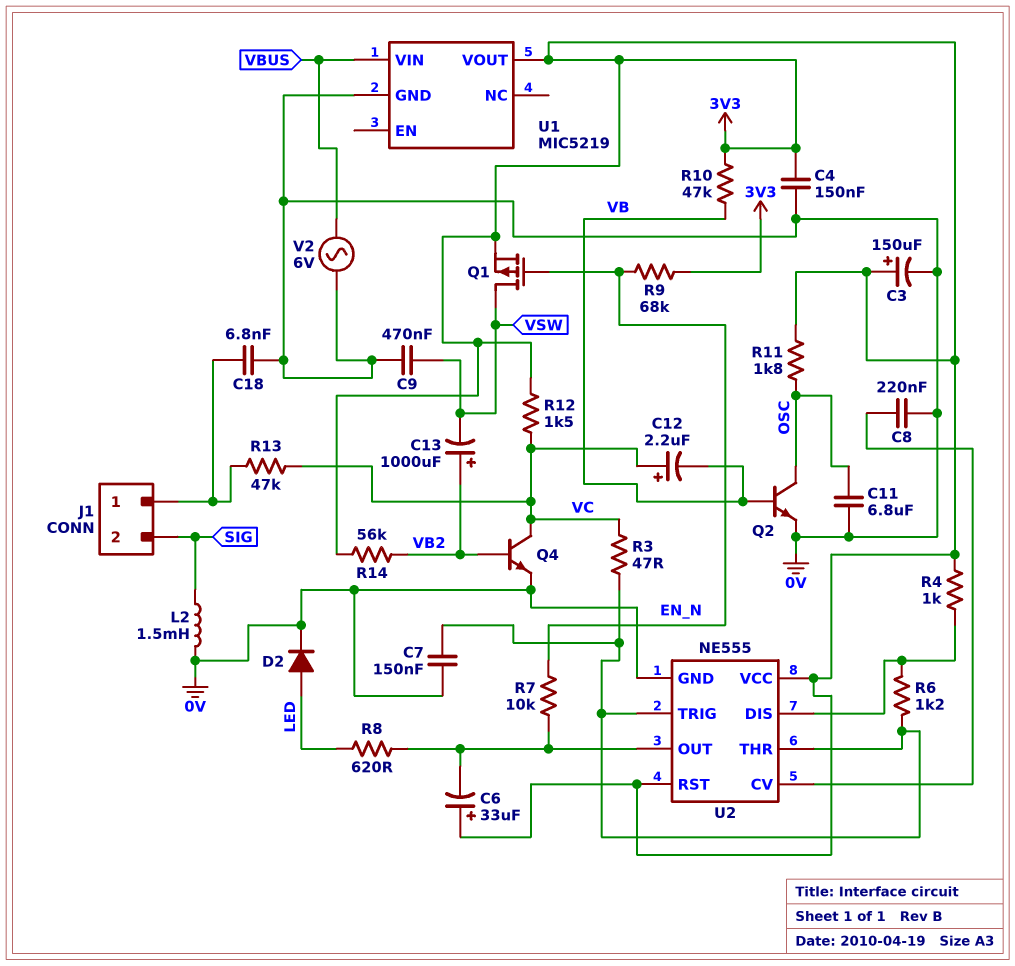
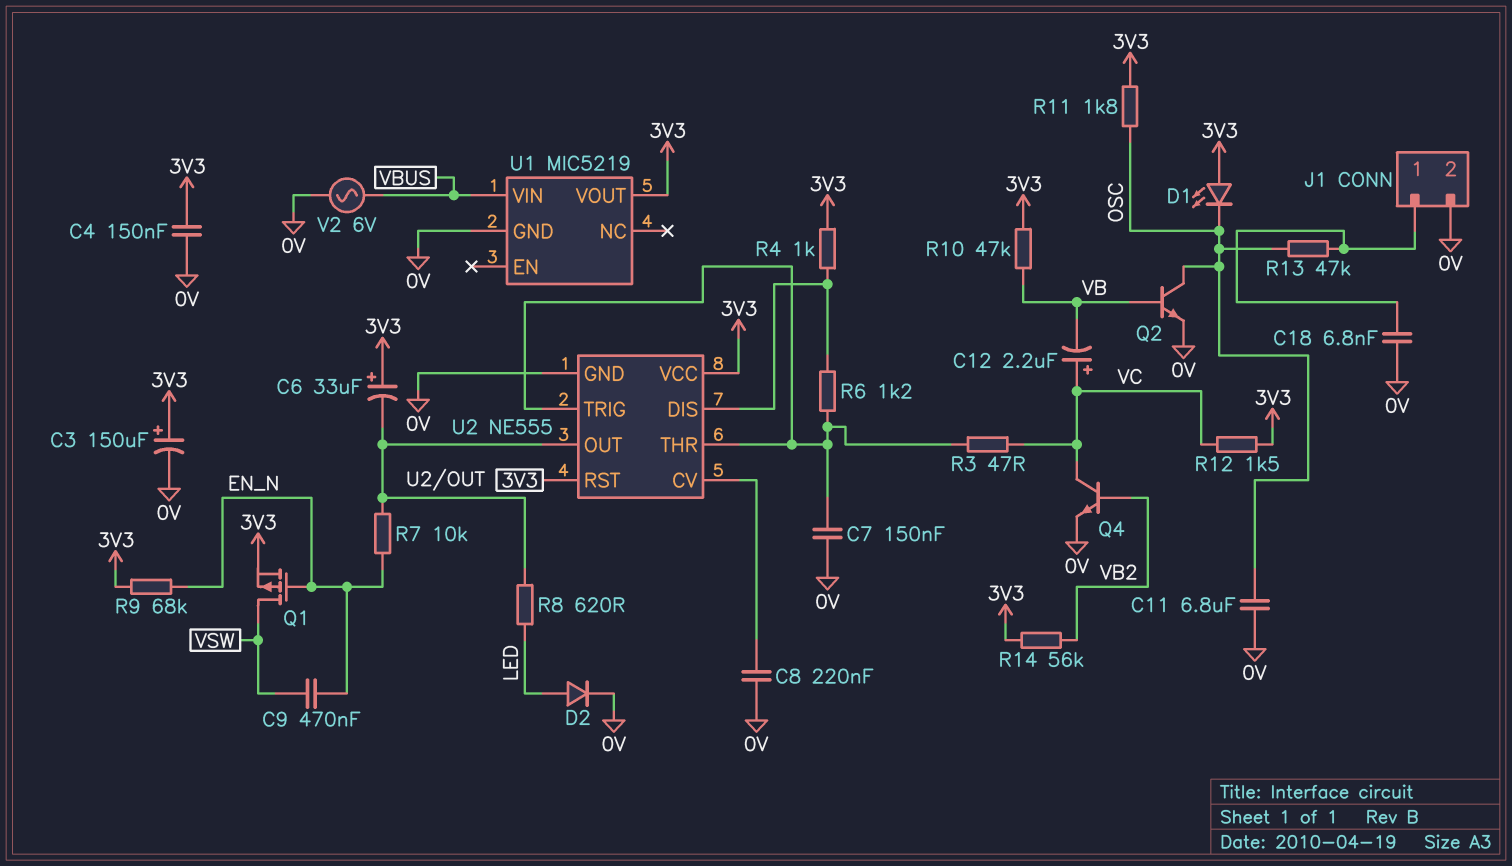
C9: 470nF (0V, VSW) -> 470nF (EN_N, VSW)
C13: 1000uF (plus VB2, minus VSW) -> none
D1: none -> LED (A 3V3, K OSC)
J1 pin 2: SIG -> 0V
L2: 1.5mH (0V, SIG) -> none
R13: 47k (J1/1, VC) -> 47k (J1/1, OSC)

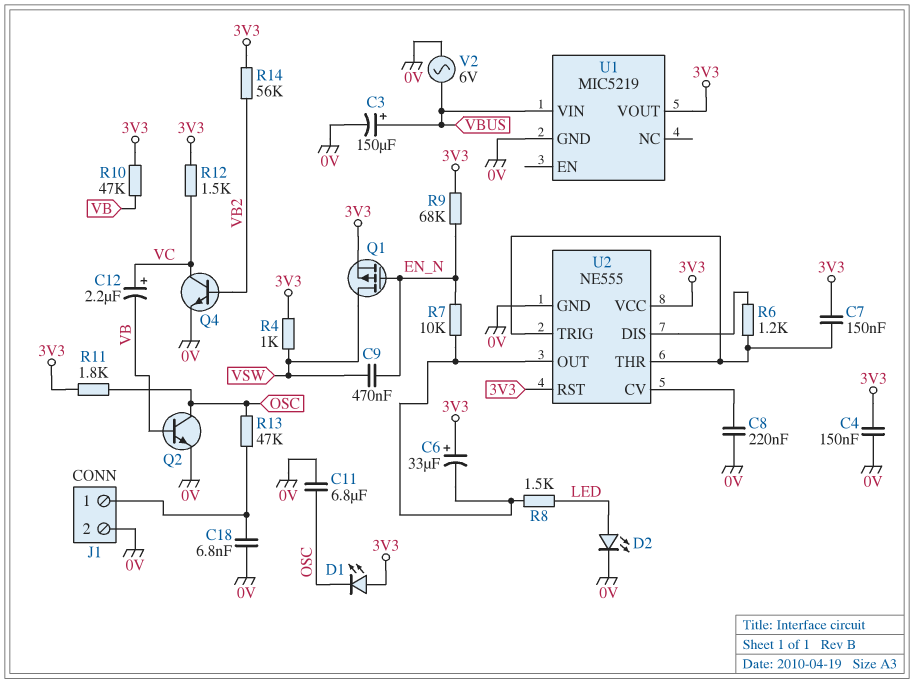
C3: 150uF (plus 3V3, minus 0V) -> 150uF (plus VBUS, minus 0V)
C7: 150nF (0V, U2/THR) -> 150nF (3V3, U2/THR)
D2: diode (A LED, K 0V) -> LED (A LED, K 0V)
R3: 47 (U2/THR, VC) -> none
R4: 1k (3V3, U2/DIS) -> 1k (3V3, VSW)
R8: 620 (LED, U2/OUT) -> 1.5k (LED, U2/OUT)

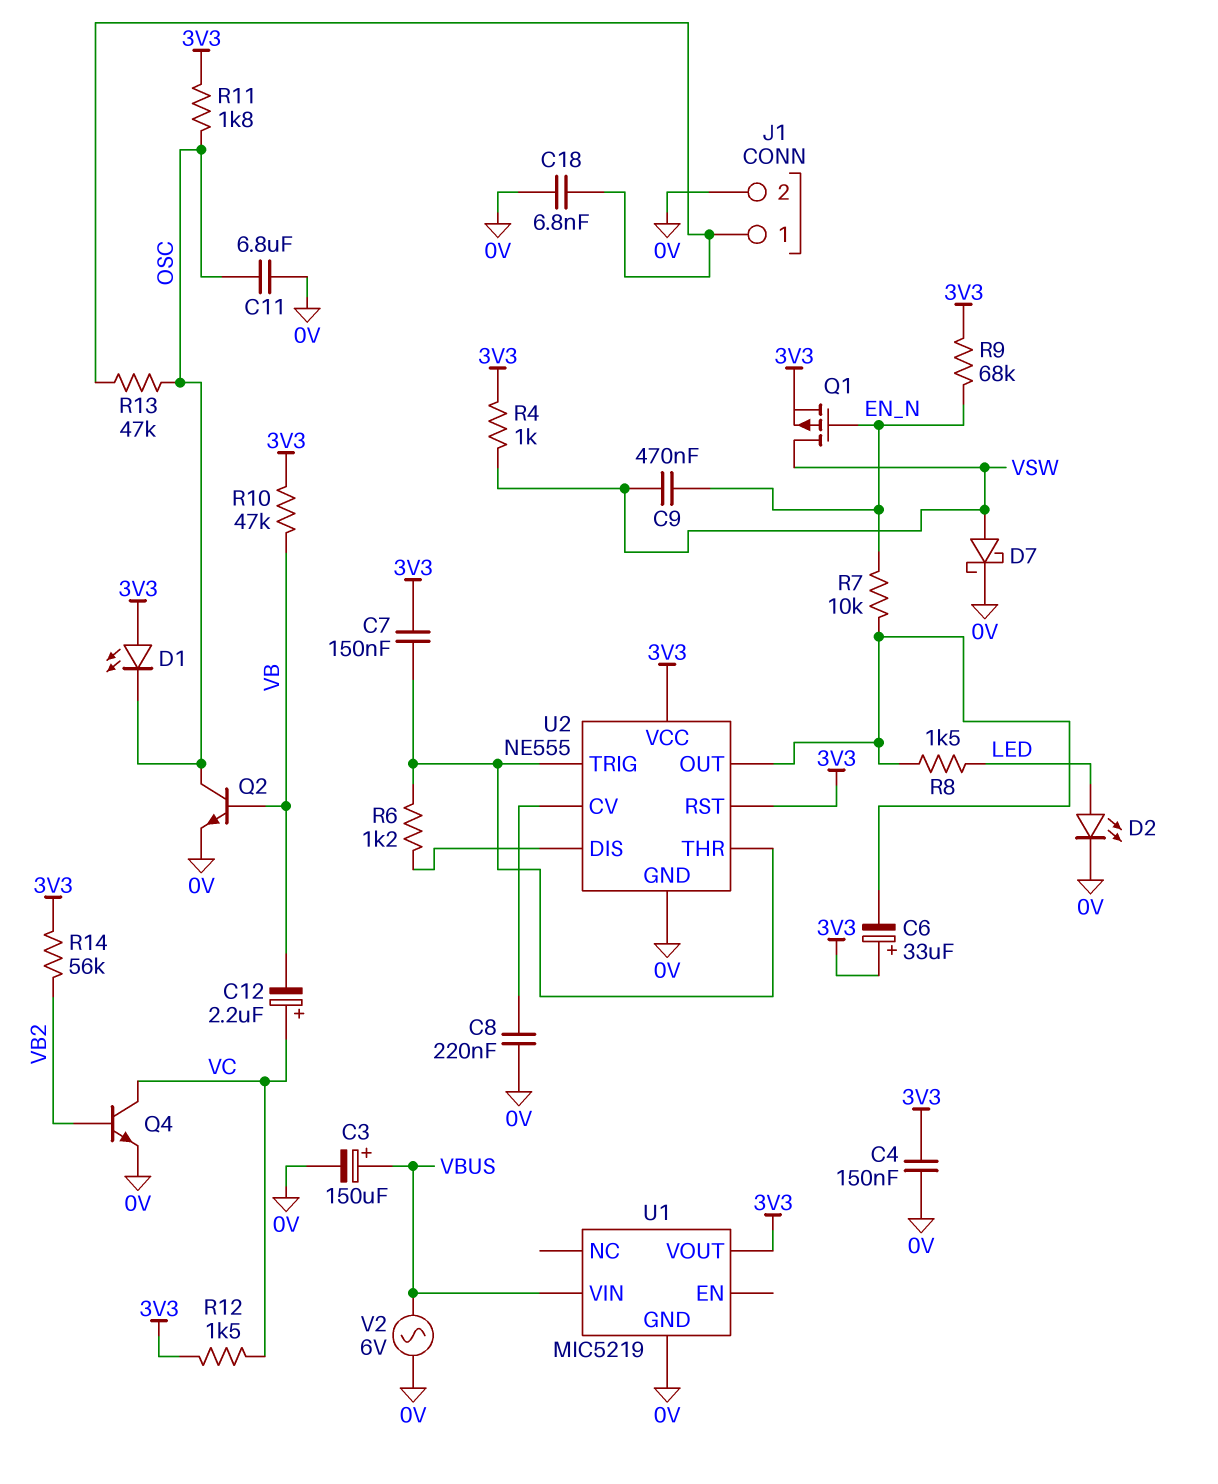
D7: none -> schottky (A VSW, K 0V)

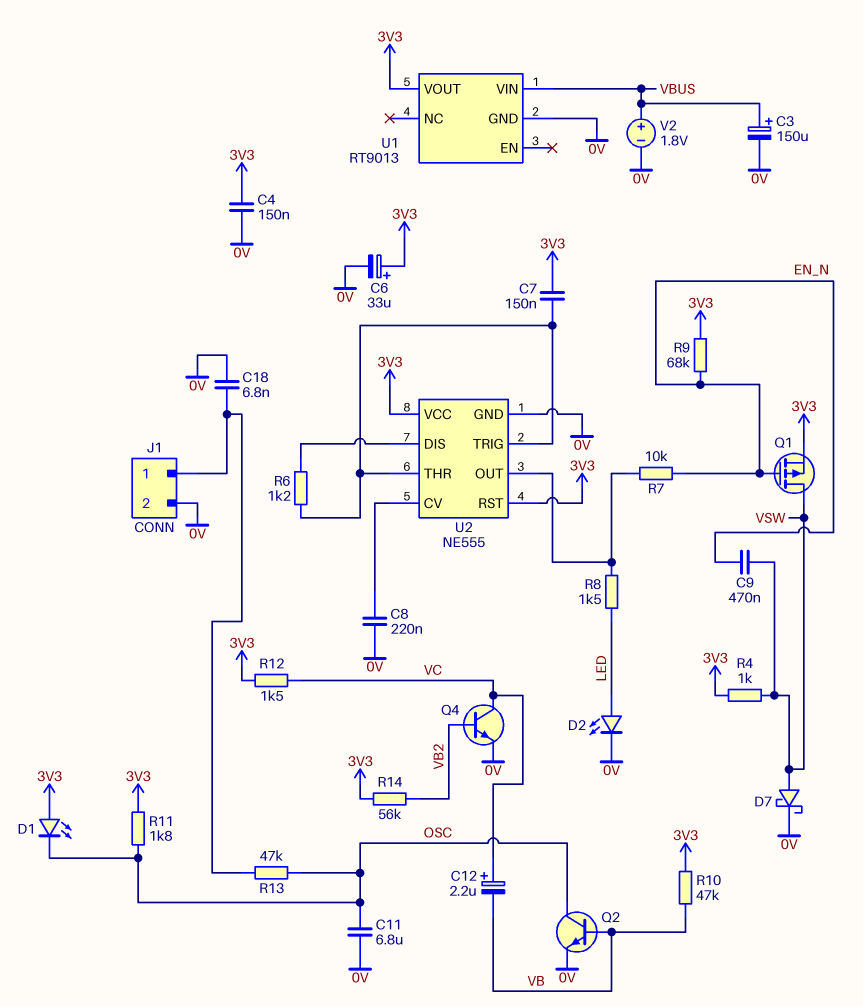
C6: 33uF (plus 3V3, minus U2/OUT) -> 33uF (plus 3V3, minus 0V)
U1: MIC5219 -> RT9013
V2: AC 6V (0V, VBUS) -> 1.8V (plus VBUS, minus 0V)

